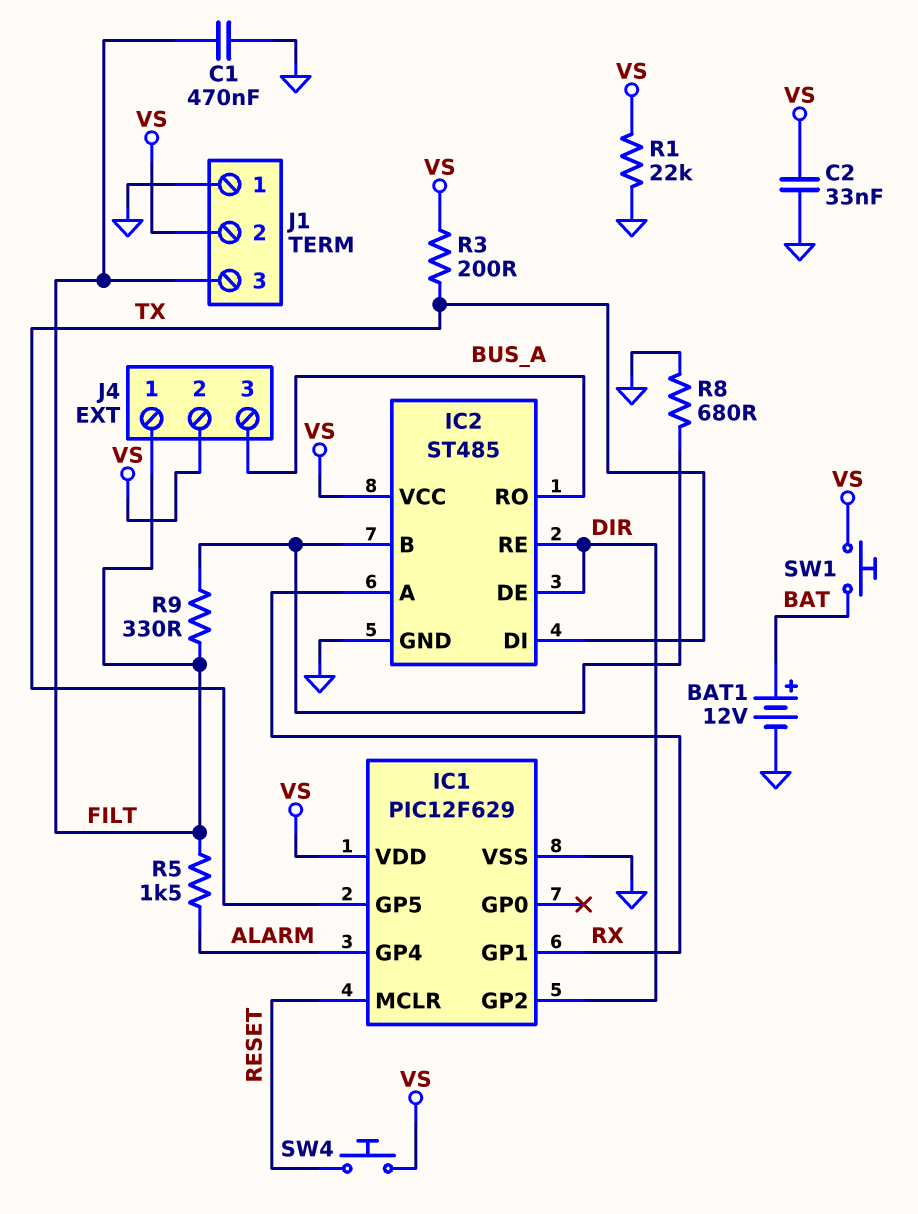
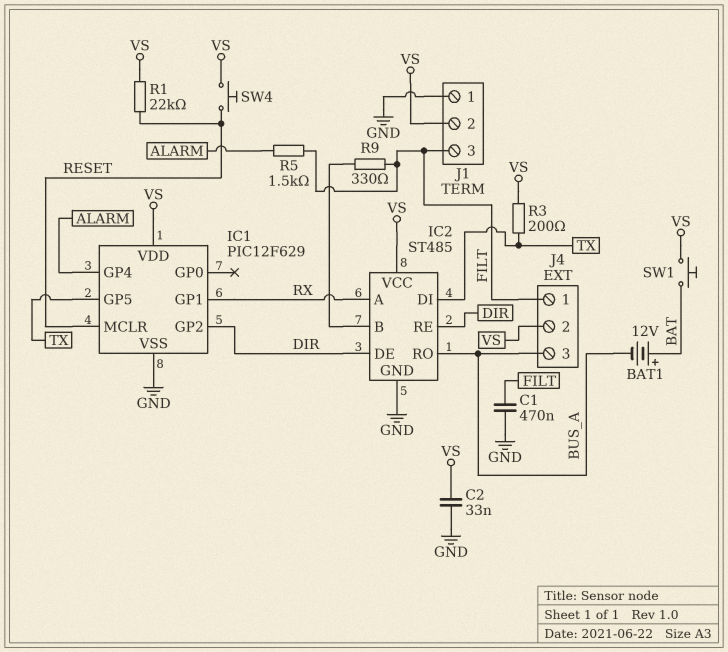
BAT1: 12V (plus BAT, minus GND) -> 12V (plus BAT, minus BUS_A)
R1: 22k (GND, VS) -> 22k (RESET, VS)
R8: 680 (GND, IC2/B) -> none

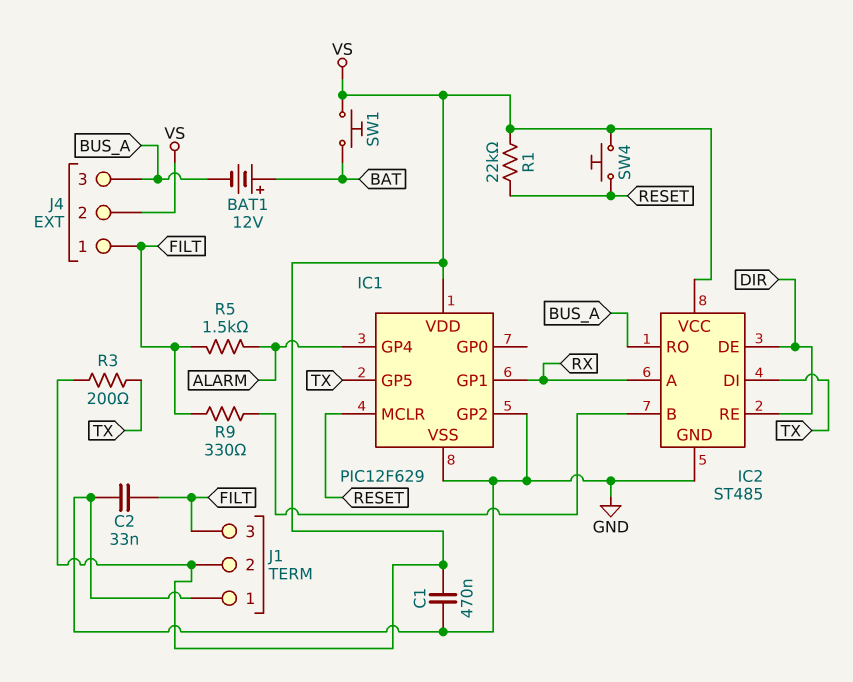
C1: 470nF (FILT, GND) -> 470nF (GND, VS)
C2: 33nF (GND, VS) -> 33nF (FILT, GND)
IC1 pin GP2: DIR -> GND

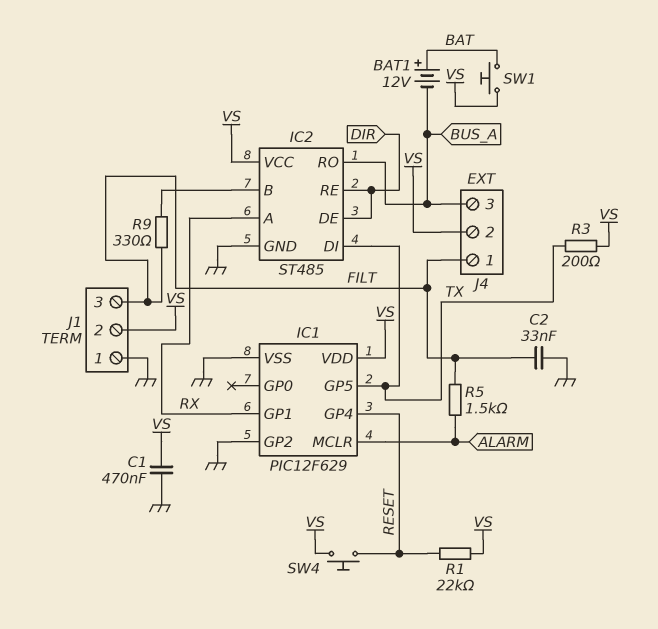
IC1 pin GP4: ALARM -> RESET
IC1 pin MCLR: RESET -> ALARM

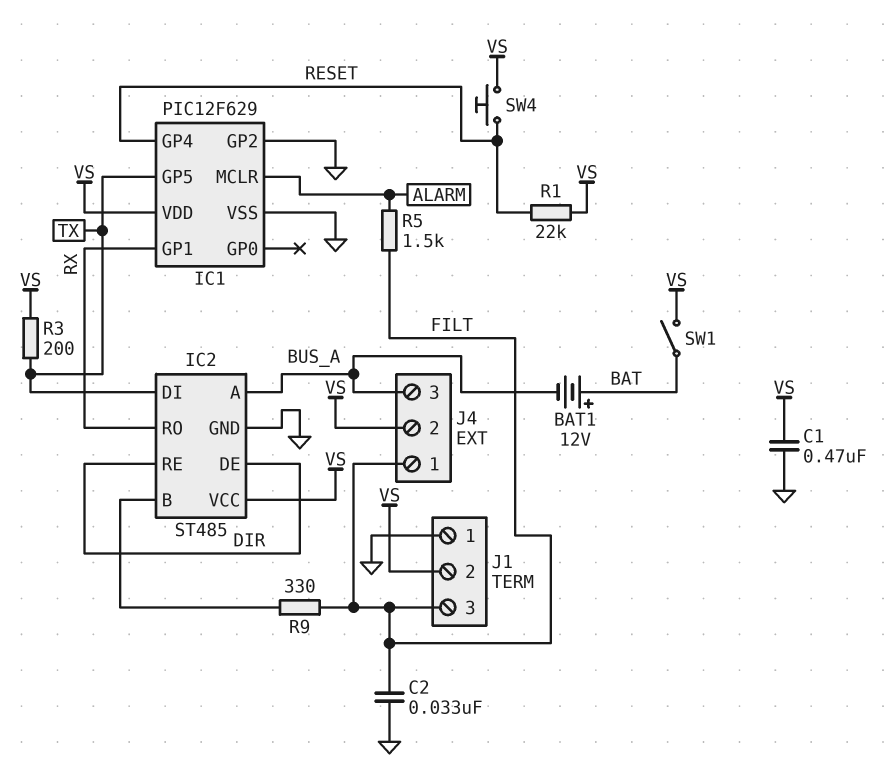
IC2 pin A: RX -> BUS_A
IC2 pin RO: BUS_A -> RX
SW1: button (BAT, VS) -> switch (BAT, VS)

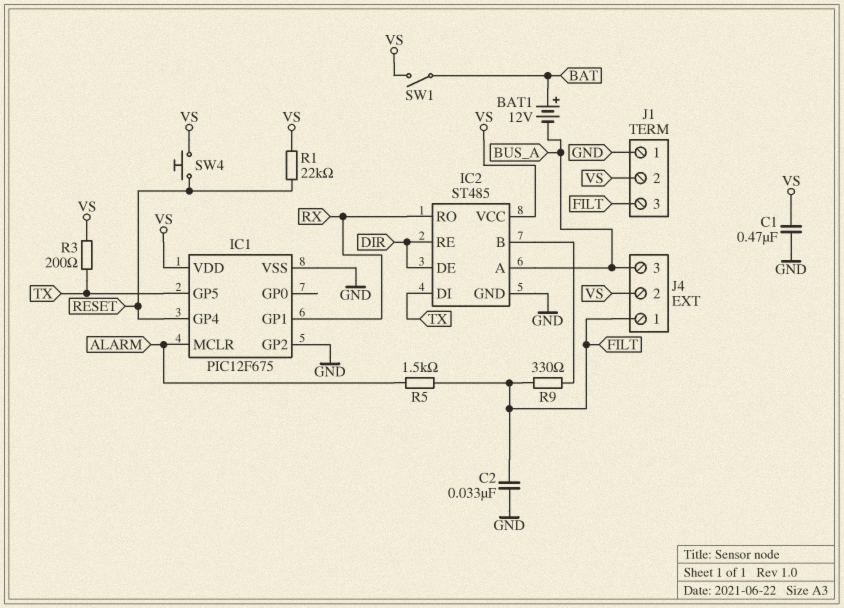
IC1: PIC12F629 -> PIC12F675

